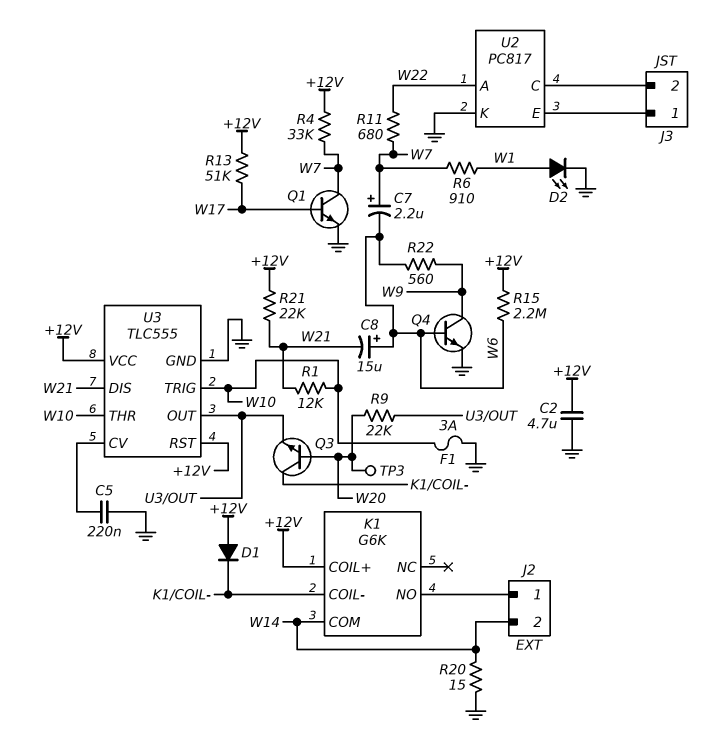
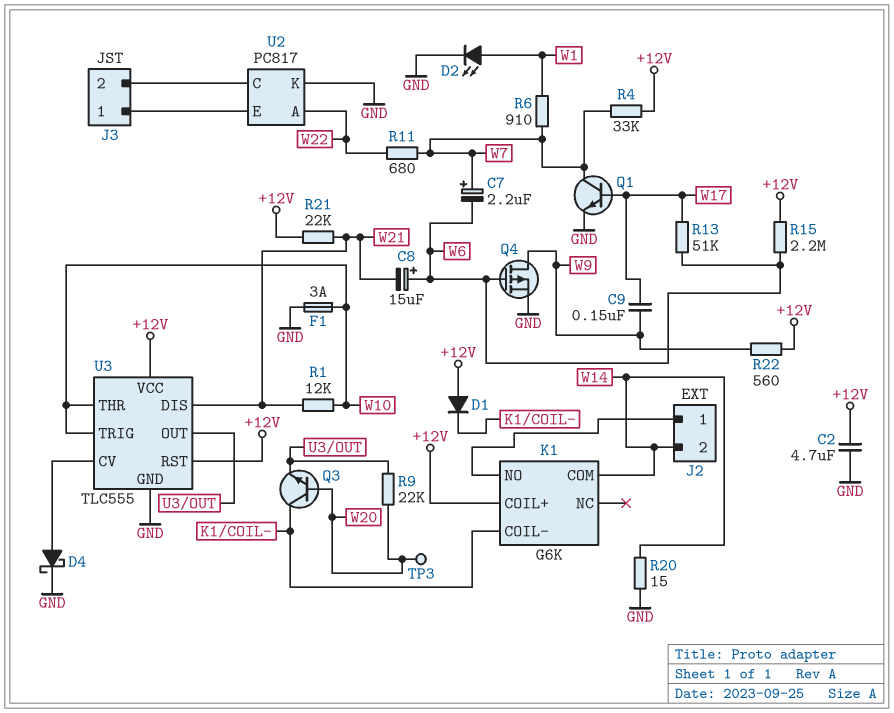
C5: 220nF (GND, U3/CV) -> none
C9: none -> 150nF (W9, W17)
D4: none -> schottky (A U3/CV, K GND)
Q4: NPN (B W6, C W9, E GND) -> PMOS (G W6, D W9, S GND)
R13: 51k (+12V, W17) -> 51k (W6, W17)
R22: 560 (W6, W9) -> 560 (+12V, W9)

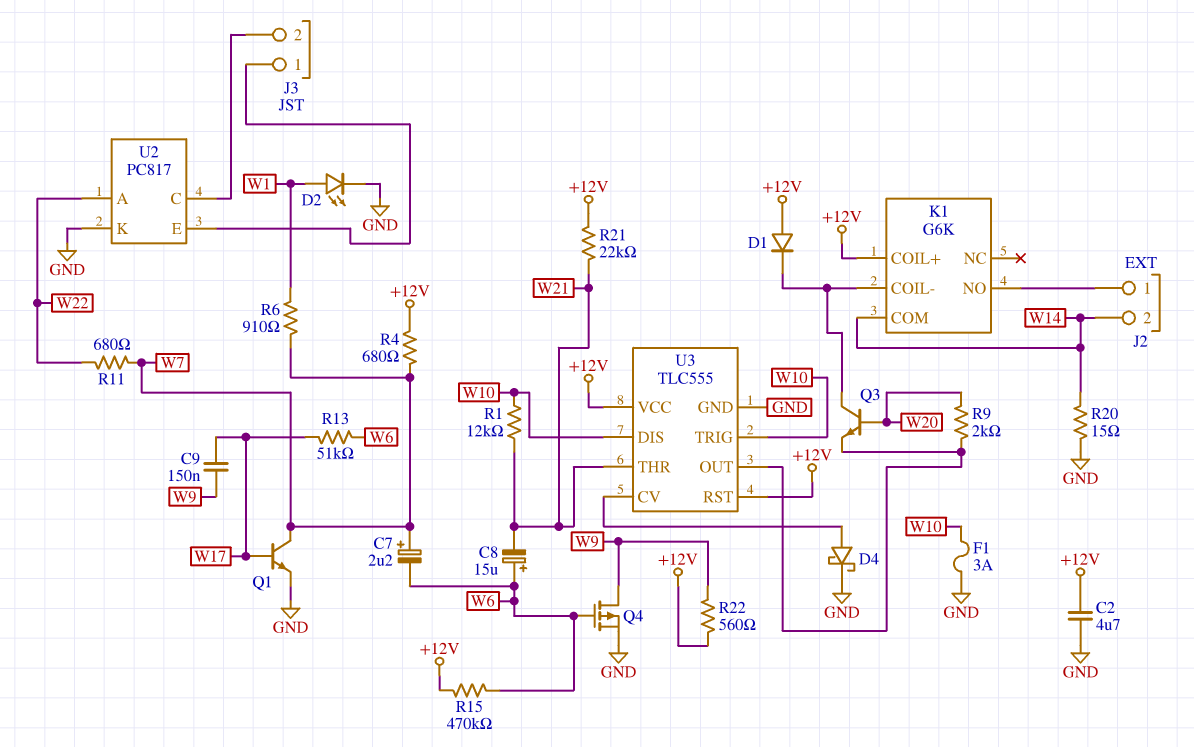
R4: 33k (+12V, W7) -> 680 (+12V, W7)
R9: 22k (U3/OUT, W20) -> 2k (U3/OUT, W20)
R15: 2.2M (+12V, W6) -> 470k (+12V, W6)
TP3: test point (W20) -> none
U3 pin DIS: W21 -> W10
U3 pin THR: W10 -> W21

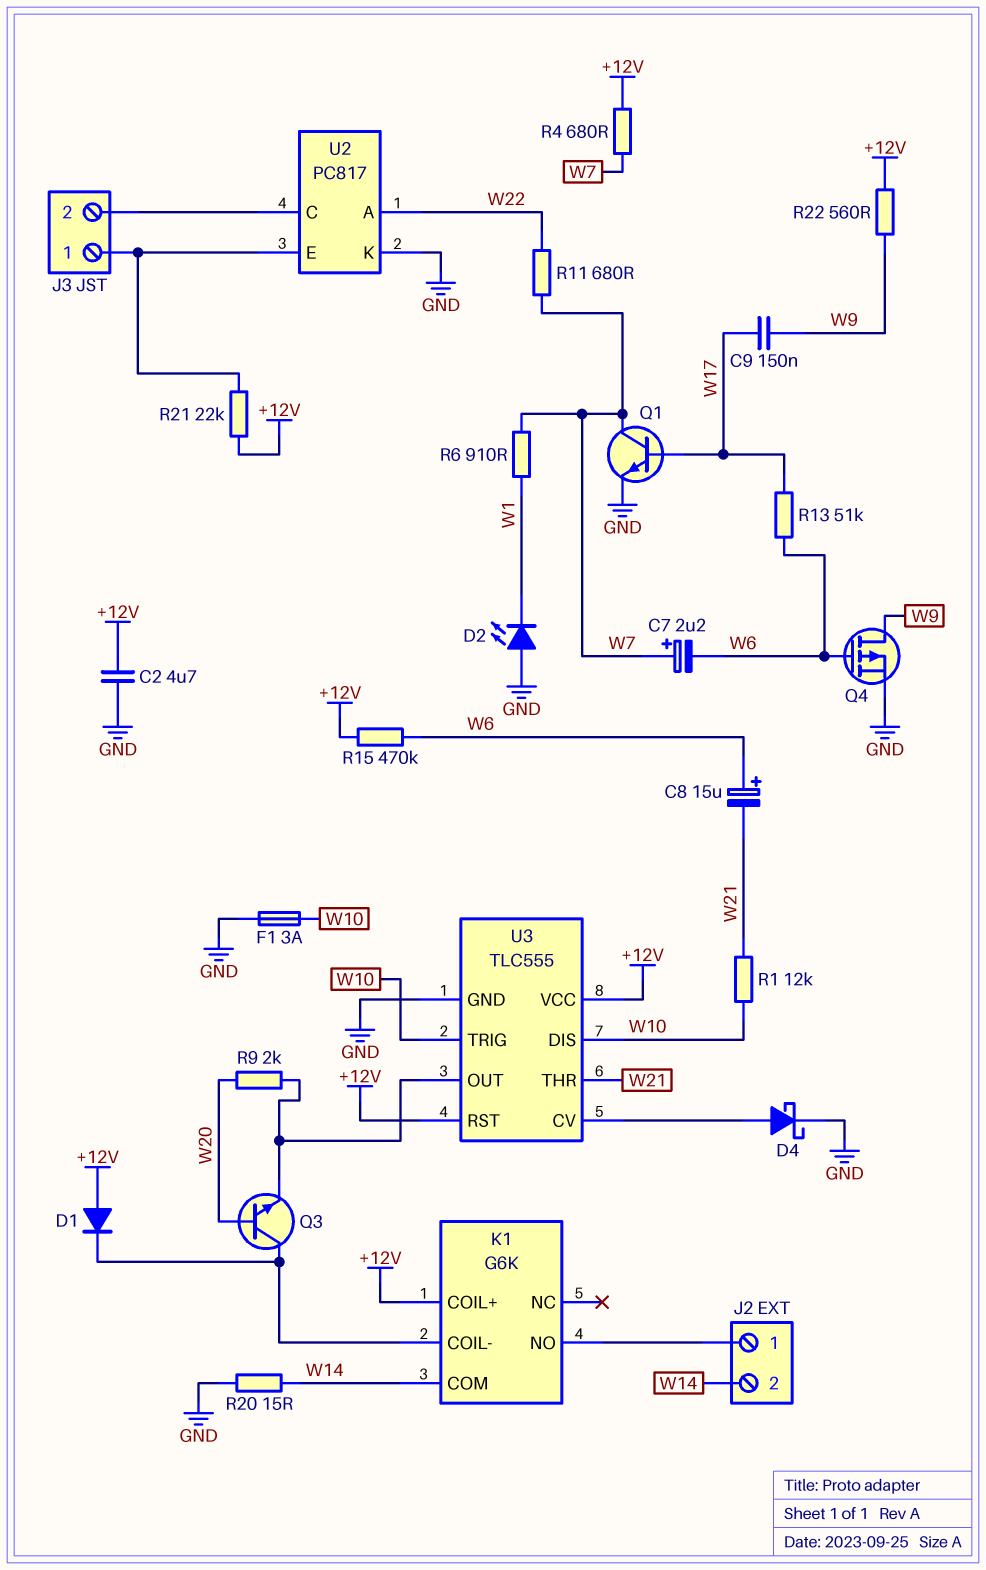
D2: LED (A W1, K GND) -> LED (A GND, K W1)
R21: 22k (+12V, W21) -> 22k (+12V, J3/1)

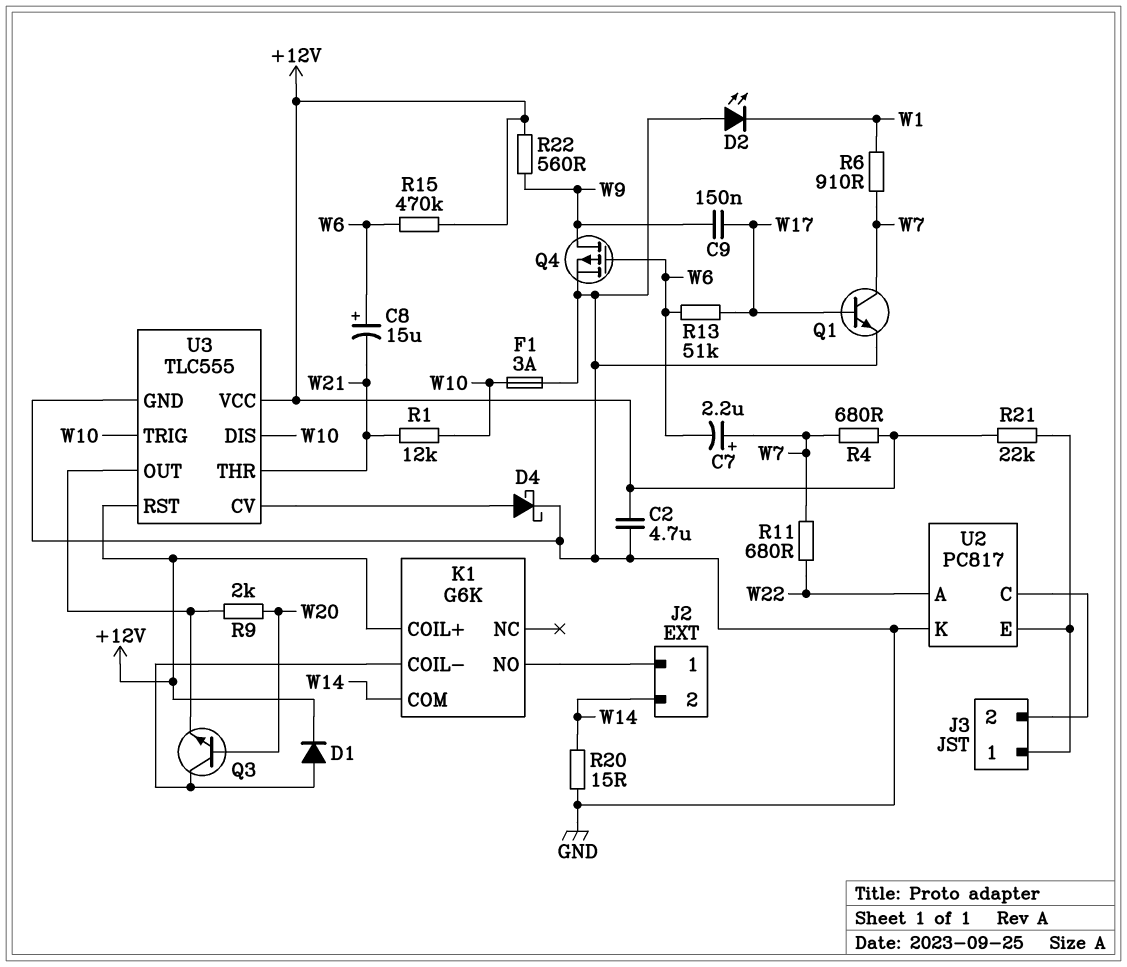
D1: diode (A +12V, K K1/COIL-) -> diode (A K1/COIL-, K +12V)

